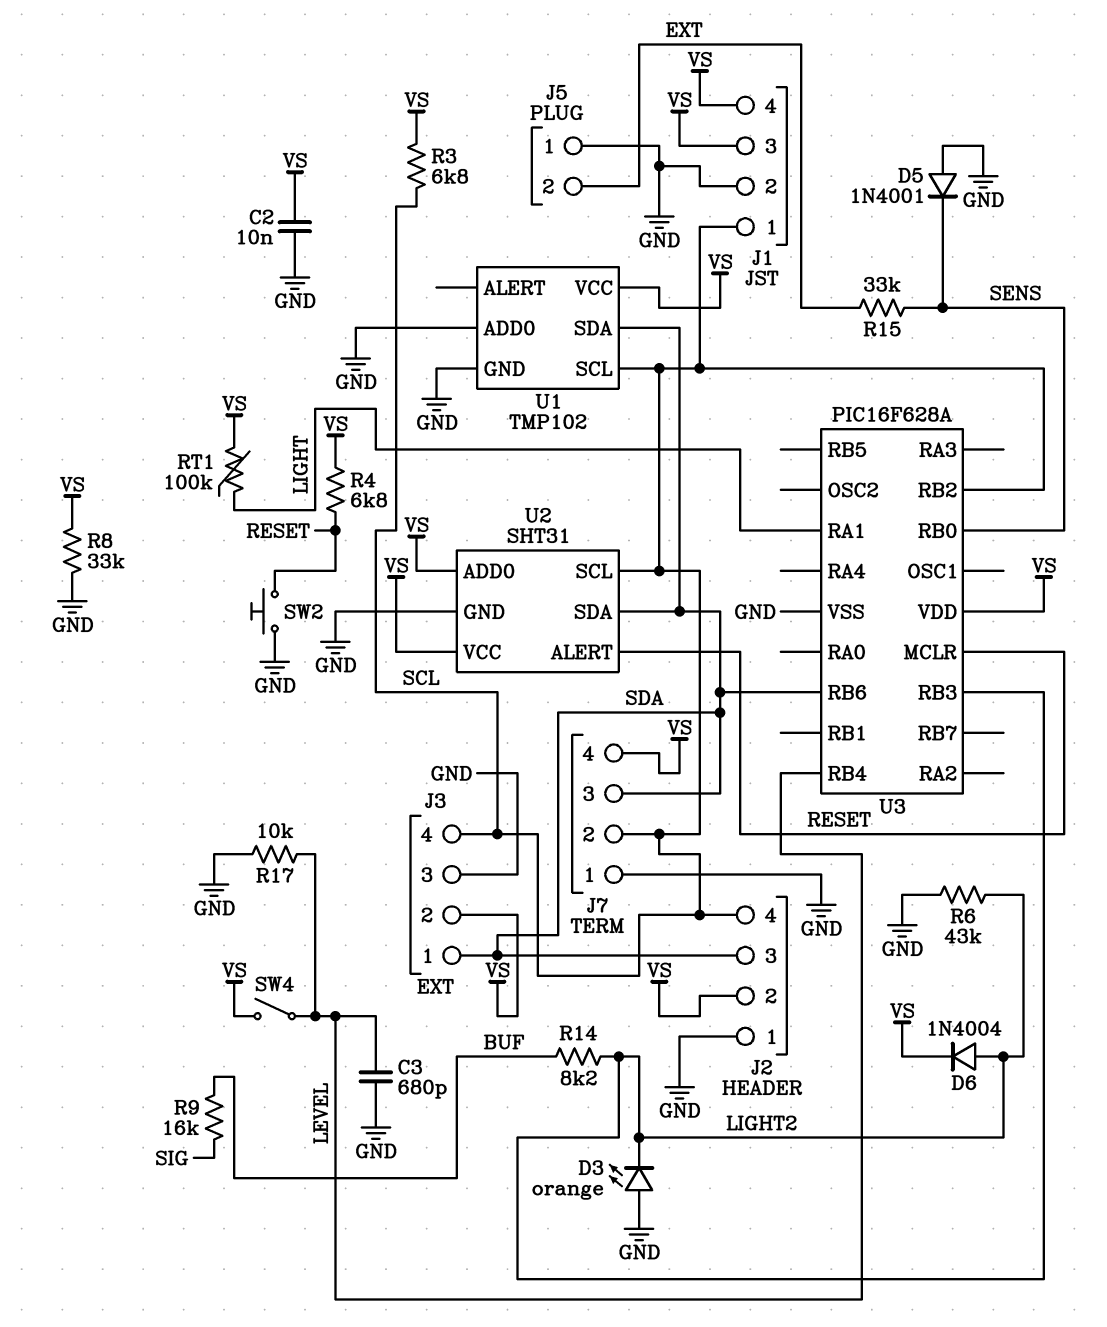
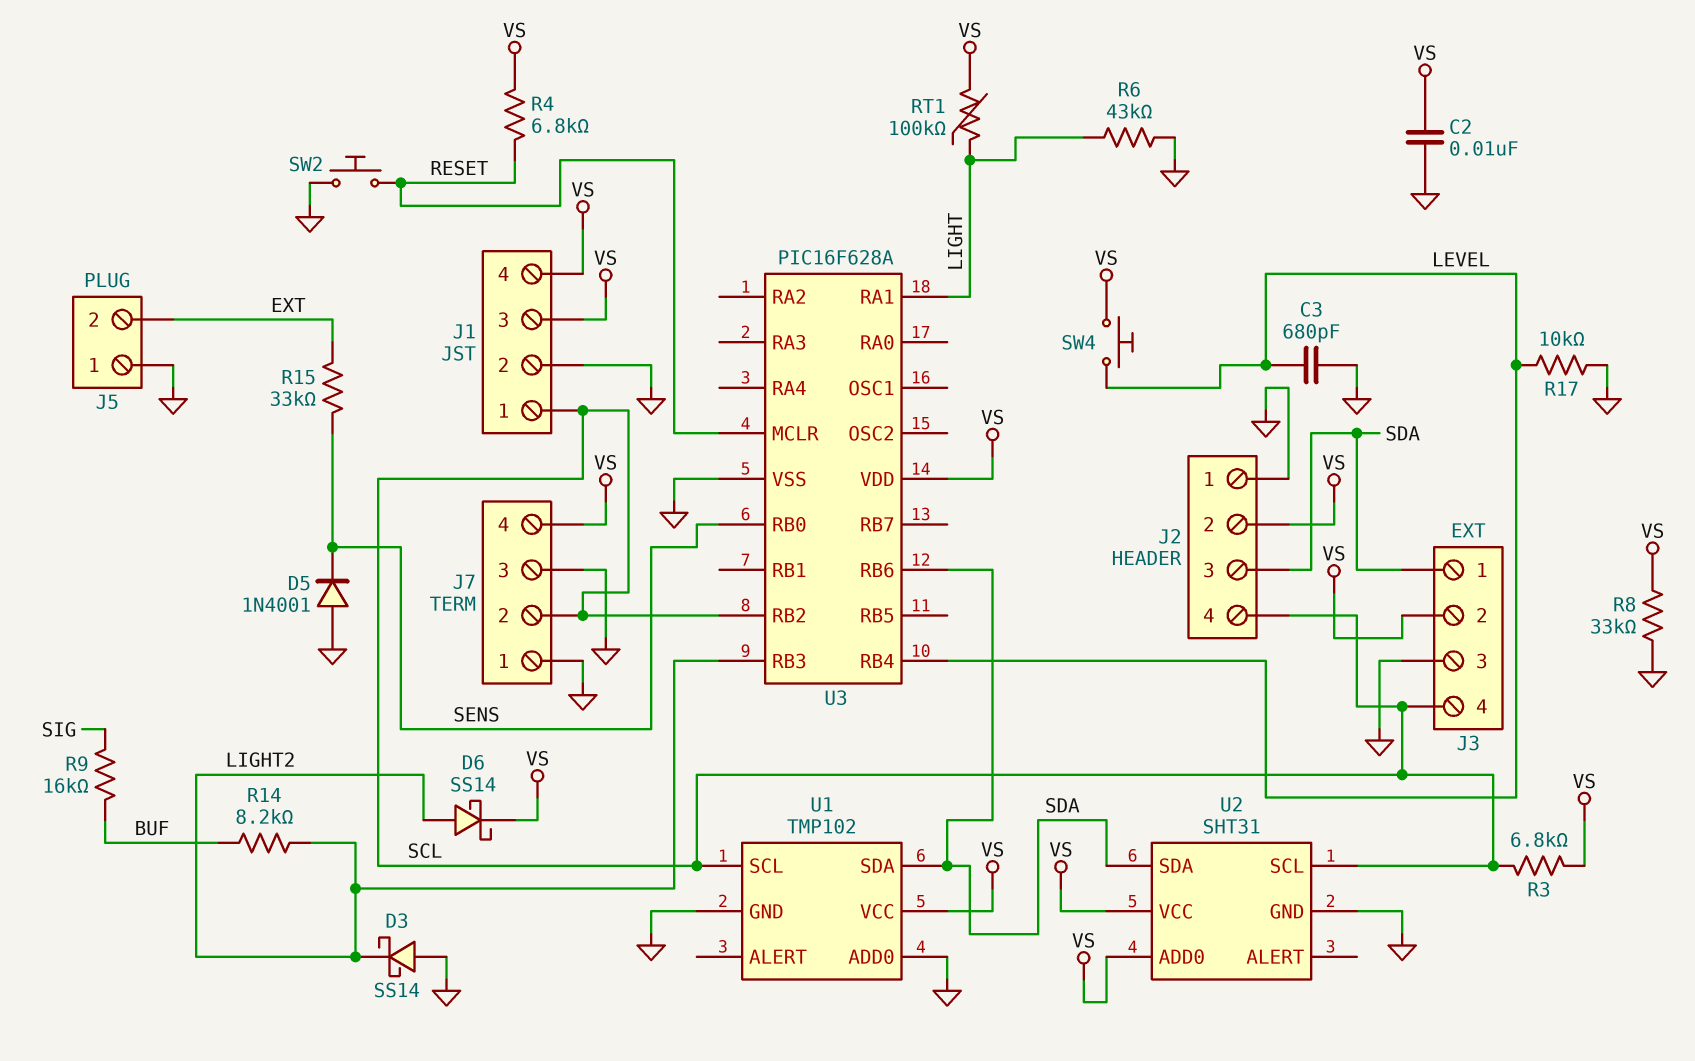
D3: LED orange (A GND, K LIGHT2) -> schottky SS14 (A GND, K LIGHT2)
D6: diode 1N4004 (A LIGHT2, K VS) -> schottky SS14 (A LIGHT2, K VS)
J7 pin 3: SDA -> GND
R6: 43k (GND, LIGHT2) -> 43k (GND, LIGHT)
SW4: switch (LEVEL, VS) -> button (LEVEL, VS)
U2 pin ALERT: RESET -> none

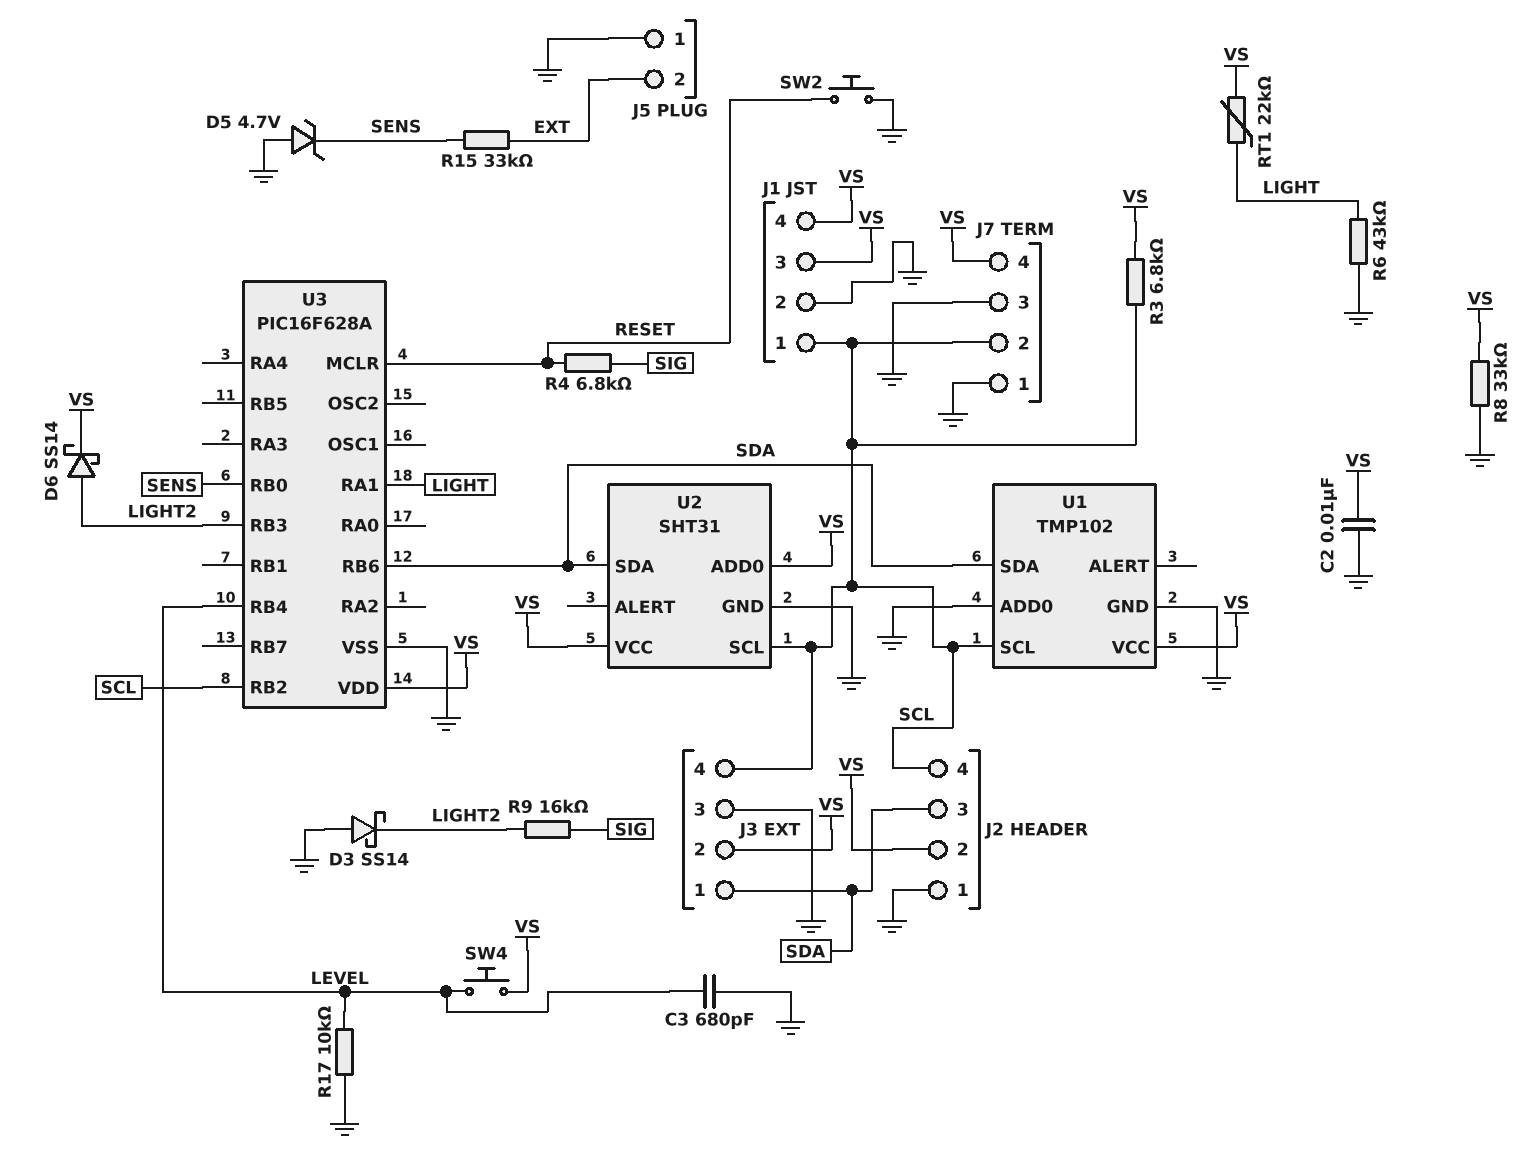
D5: diode 1N4001 (A GND, K SENS) -> zener 4.7V (A GND, K SENS)
R4: 6.8k (RESET, VS) -> 6.8k (RESET, SIG)
R9: 16k (BUF, SIG) -> 16k (LIGHT2, SIG)
R14: 8.2k (BUF, LIGHT2) -> none
RT1: 100k (LIGHT, VS) -> 22k (LIGHT, VS)

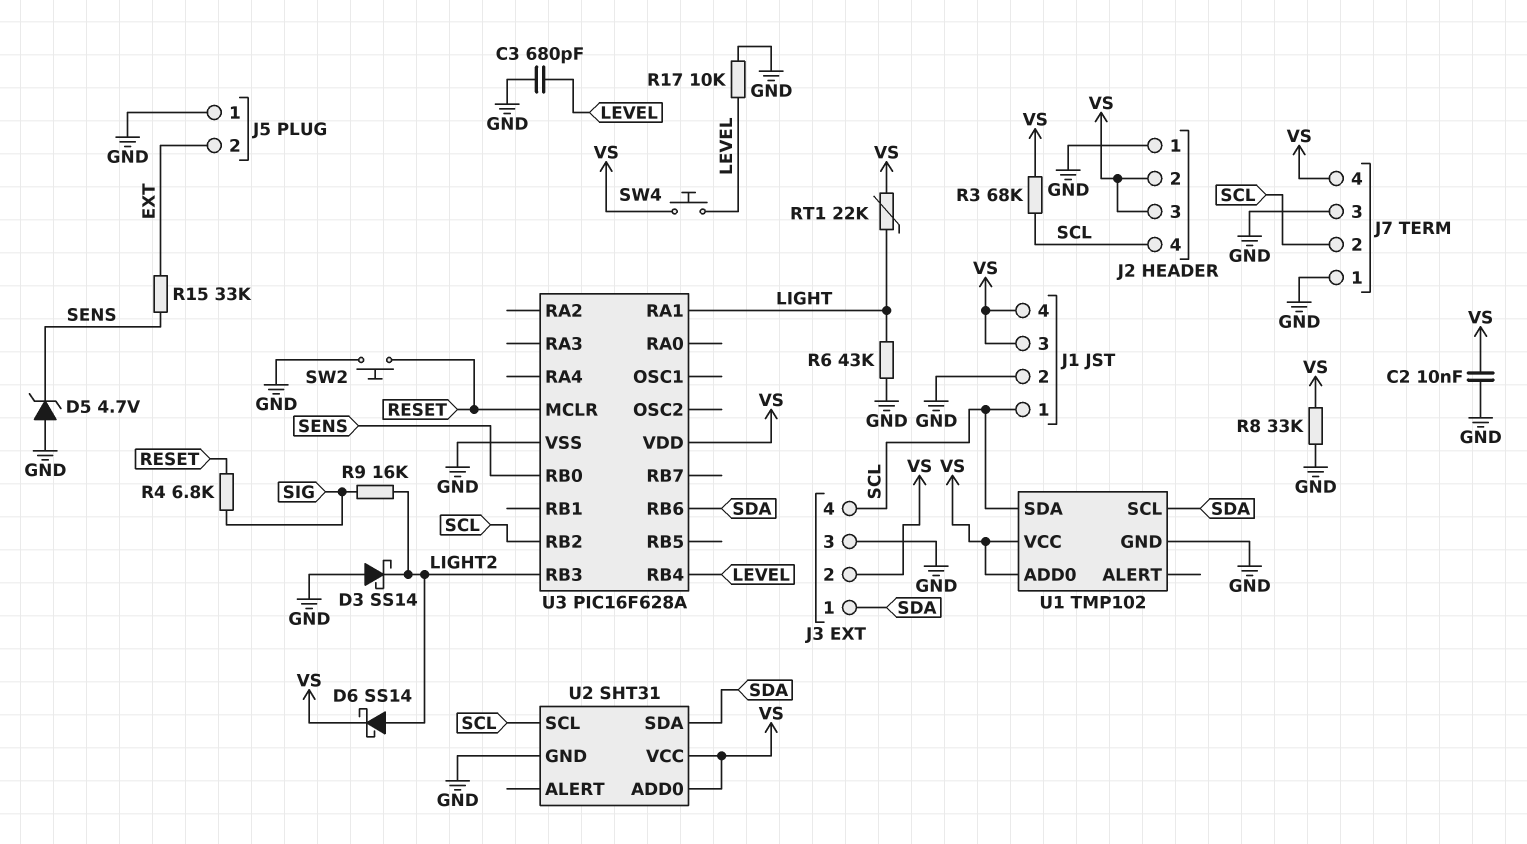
J2 pin 3: SDA -> VS
R3: 6.8k (SCL, VS) -> 68k (SCL, VS)
U1 pin ADD0: GND -> VS
U1 pin SCL: SCL -> SDA
U1 pin SDA: SDA -> SCL

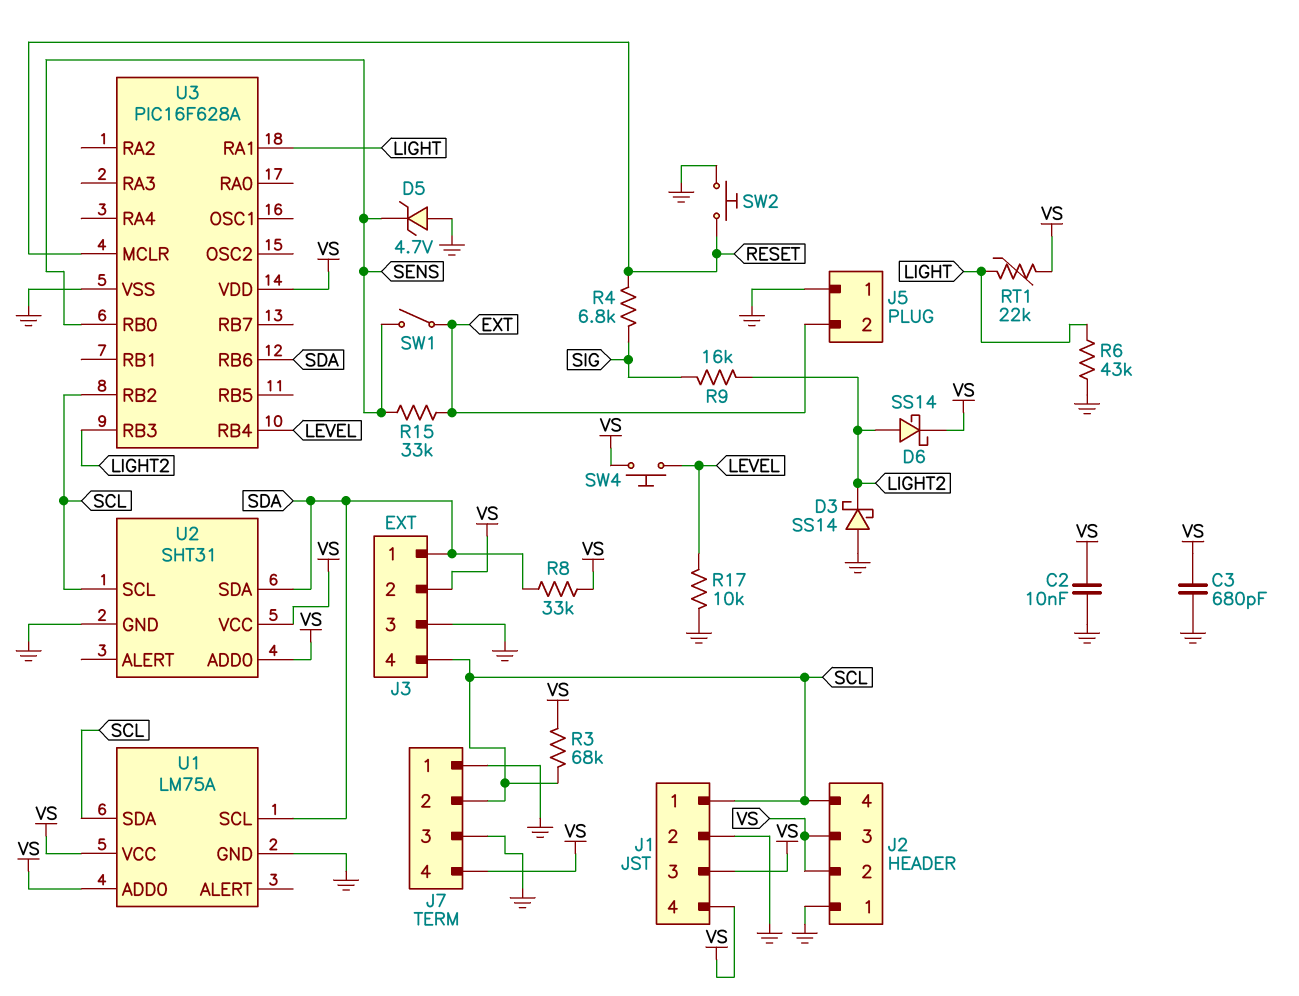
C3: 680pF (GND, LEVEL) -> 680pF (GND, VS)
R8: 33k (GND, VS) -> 33k (SDA, VS)
SW1: none -> switch (EXT, SENS)
U1: TMP102 -> LM75A

